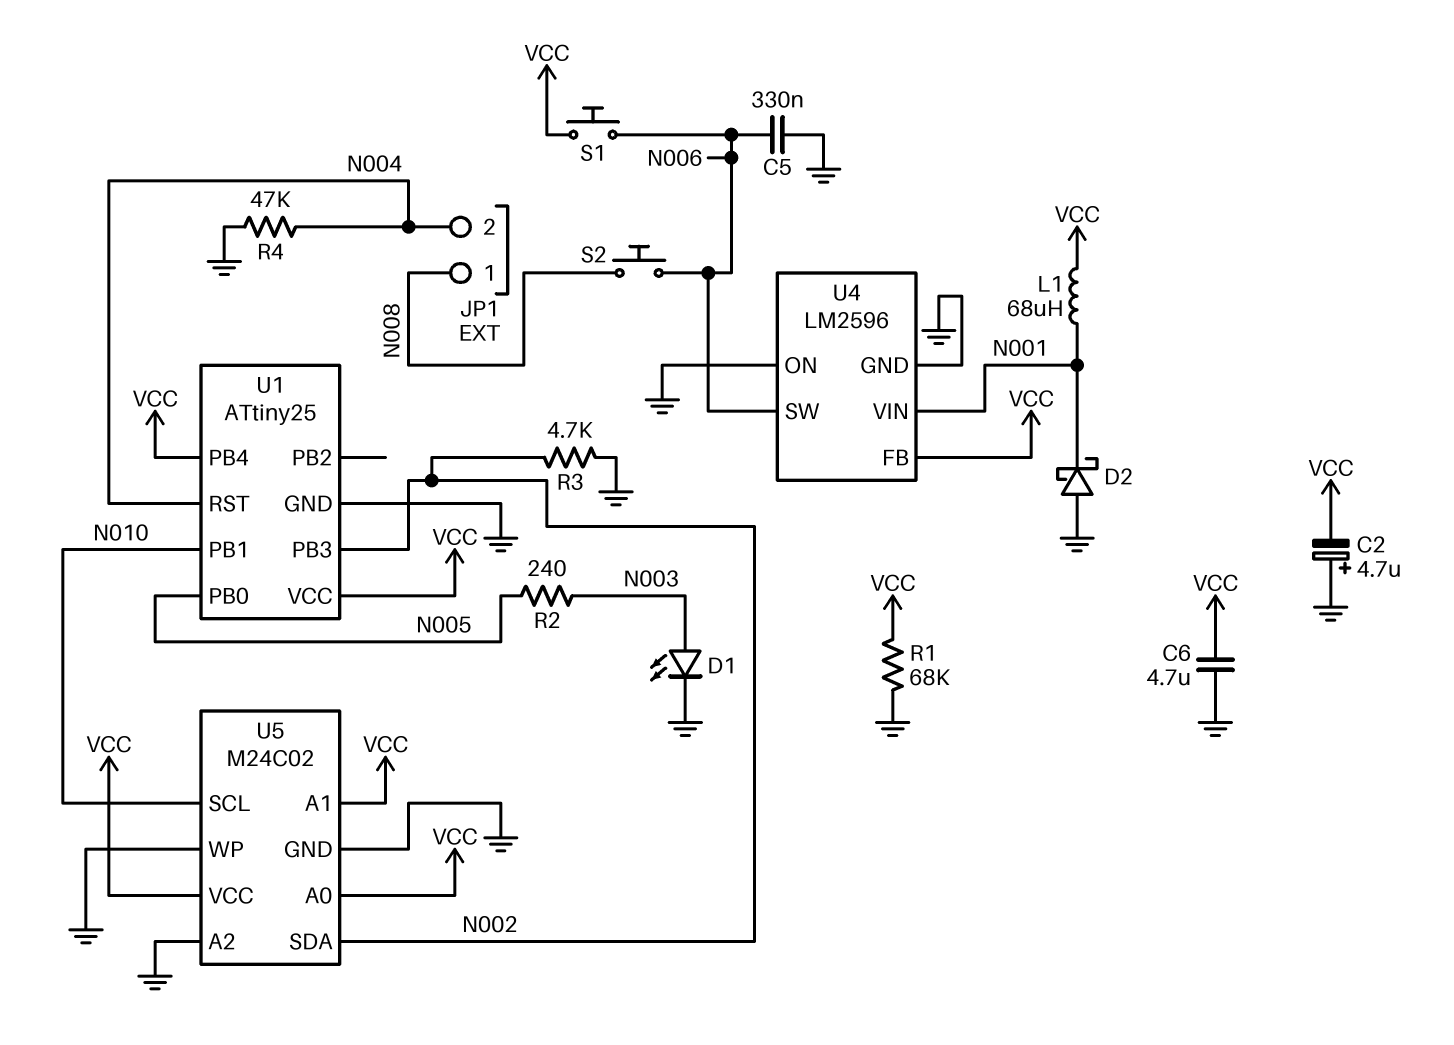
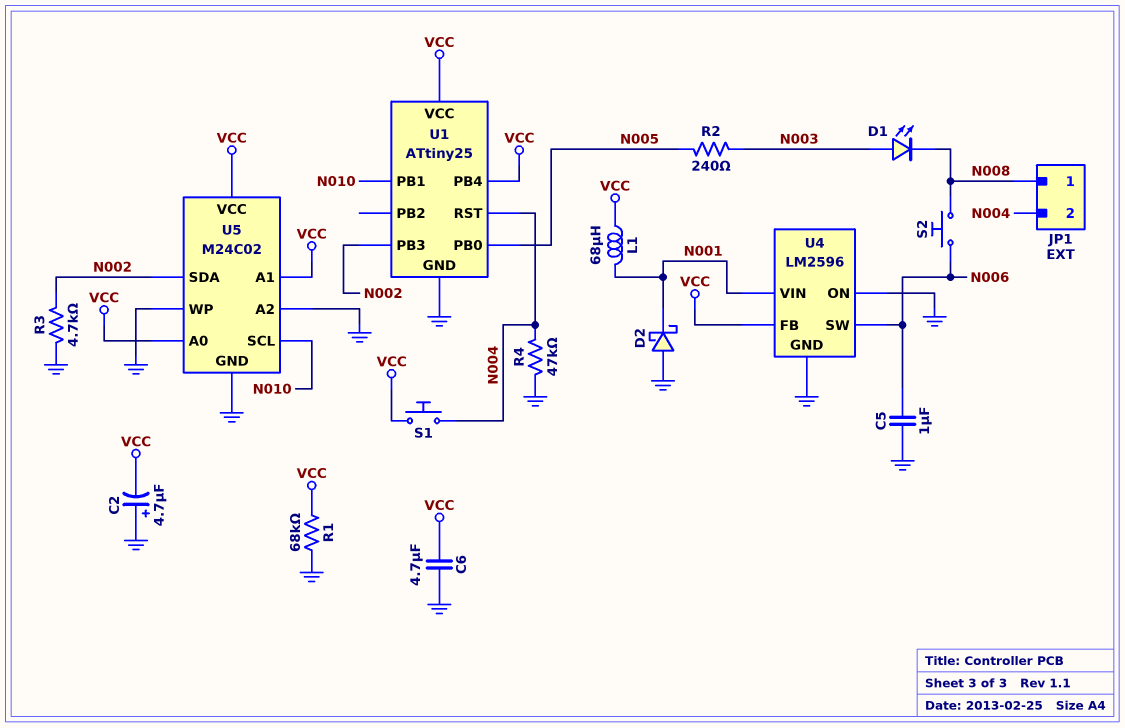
C5: 330nF (GND, N006) -> 1uF (GND, N006)
D1: LED (A N003, K GND) -> LED (A N003, K N008)
S1: button (N006, VCC) -> button (N004, VCC)

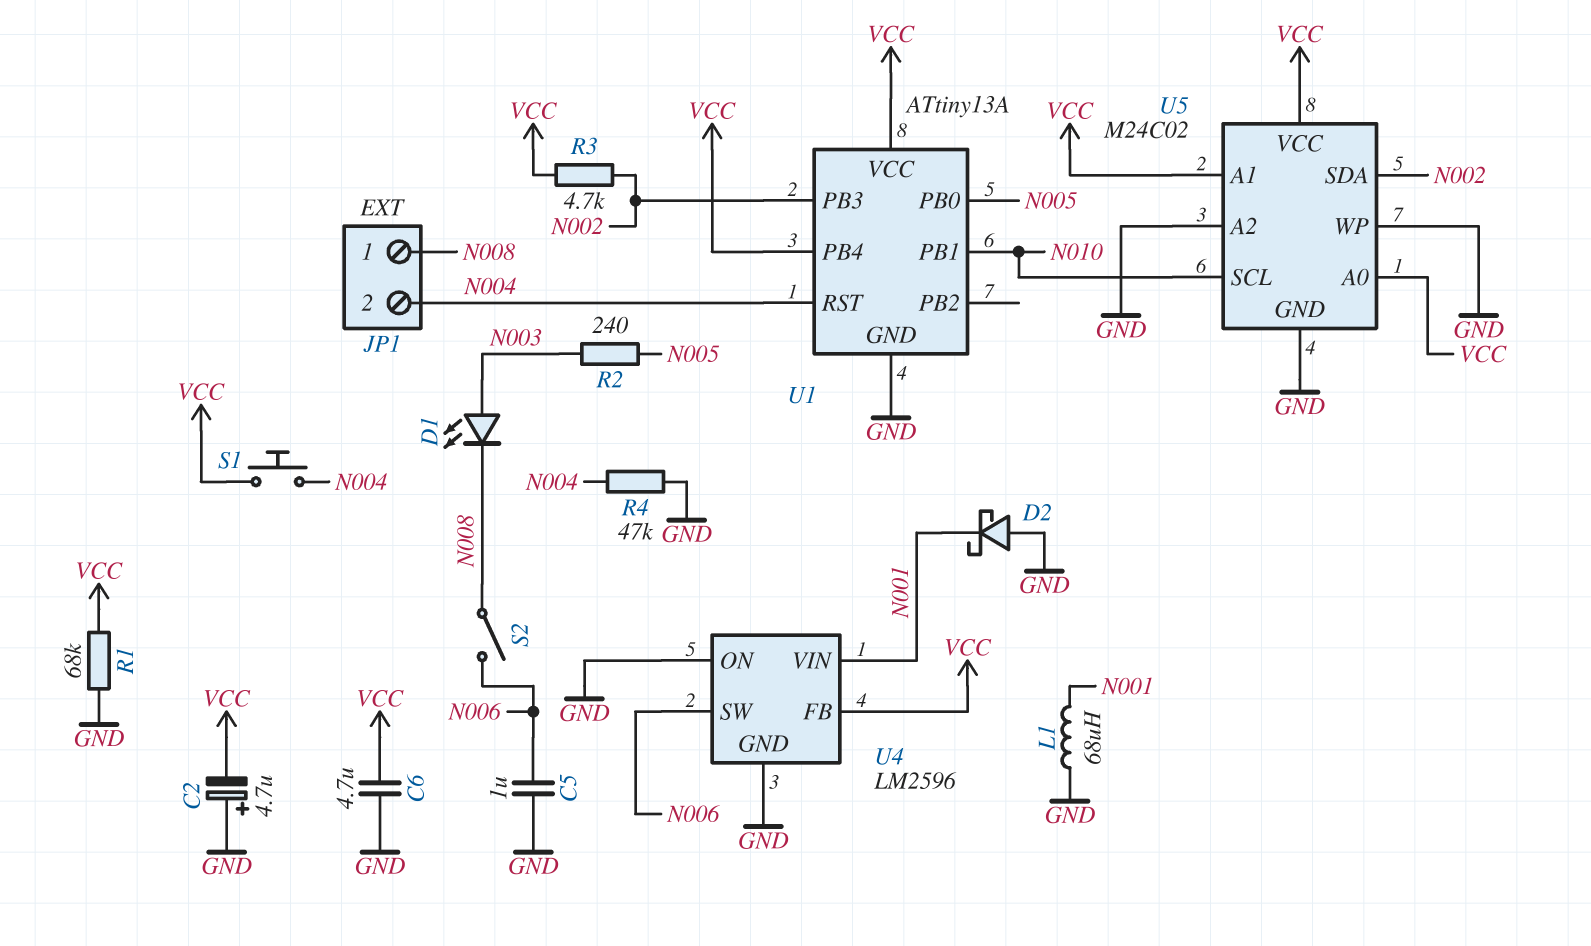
L1: 68uH (N001, VCC) -> 68uH (GND, N001)
R3: 4.7k (GND, N002) -> 4.7k (N002, VCC)
S2: button (N006, N008) -> switch (N006, N008)
U1: ATtiny25 -> ATtiny13A

